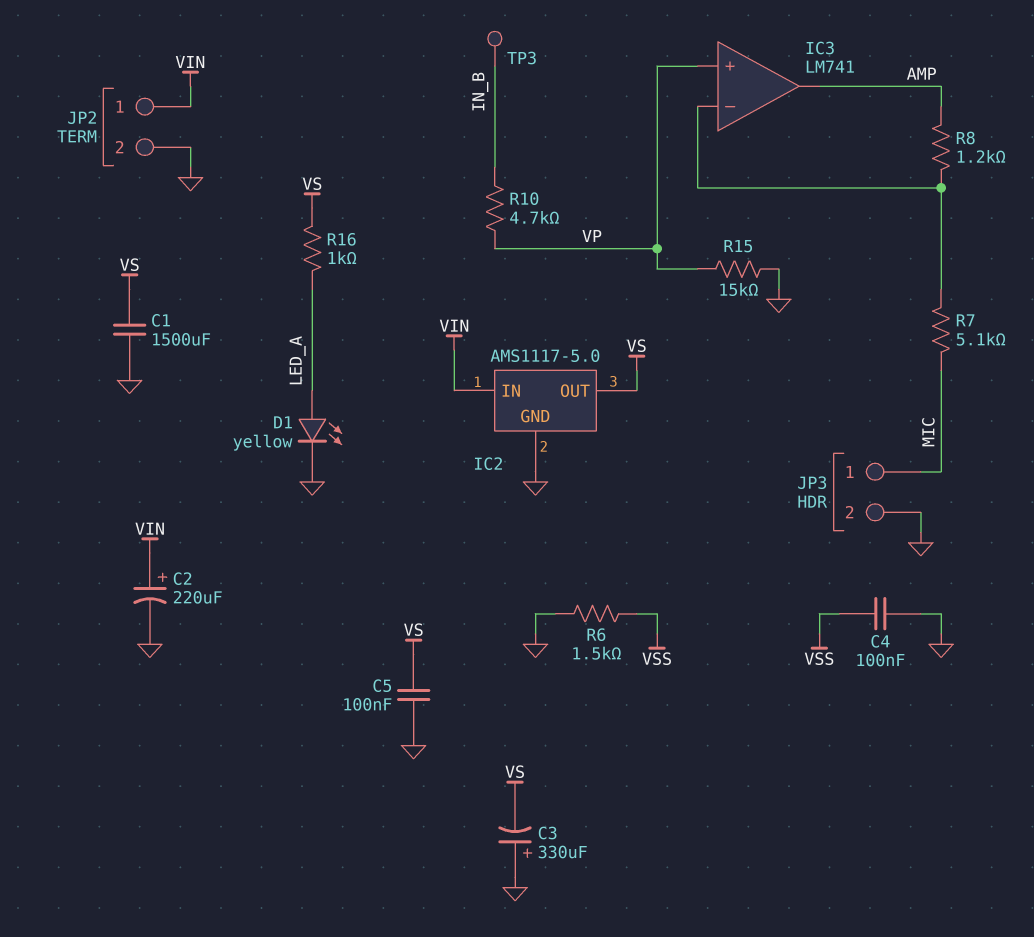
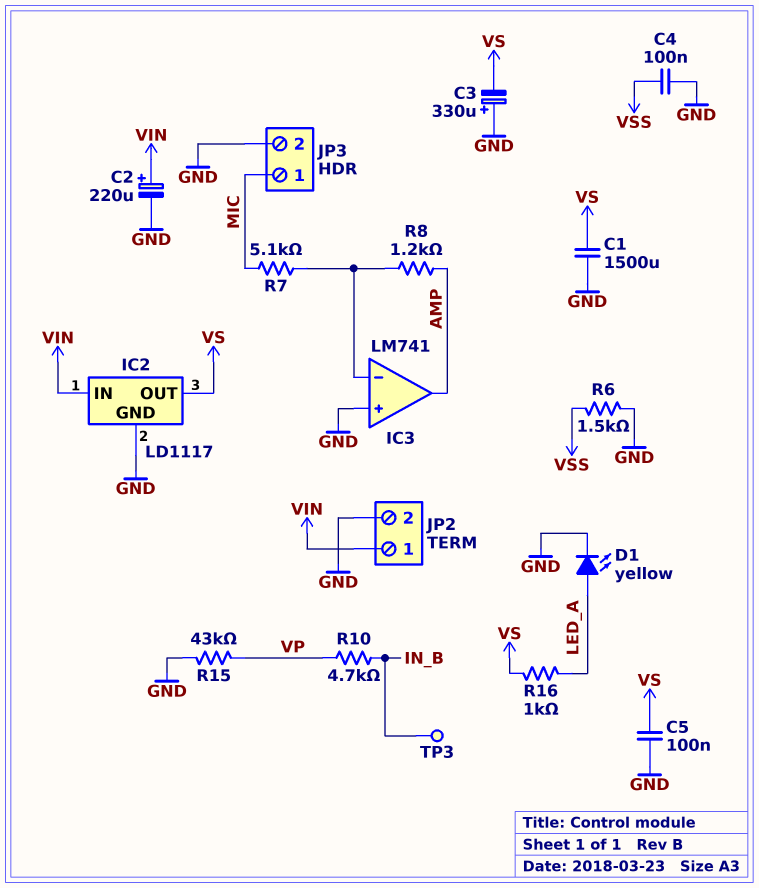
IC2: AMS1117-5.0 -> LD1117
IC3 pin in+: VP -> GND
R15: 15k (GND, VP) -> 43k (GND, VP)

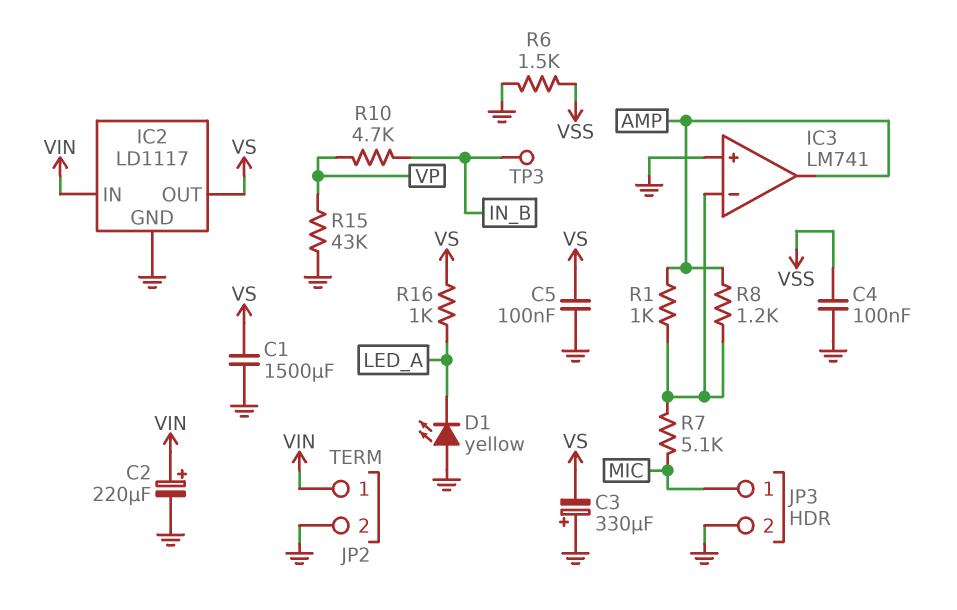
D1: LED yellow (A LED_A, K GND) -> LED yellow (A GND, K LED_A)
R1: none -> 1k (AMP, IC3/in-)

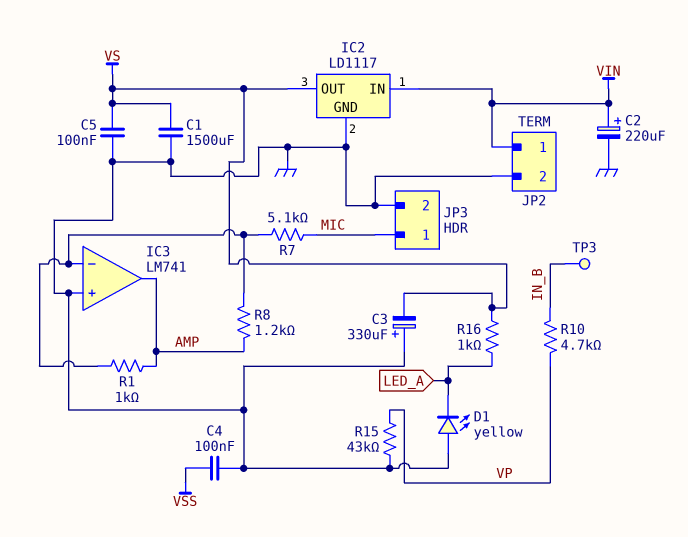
R6: 1.5k (GND, VSS) -> none

